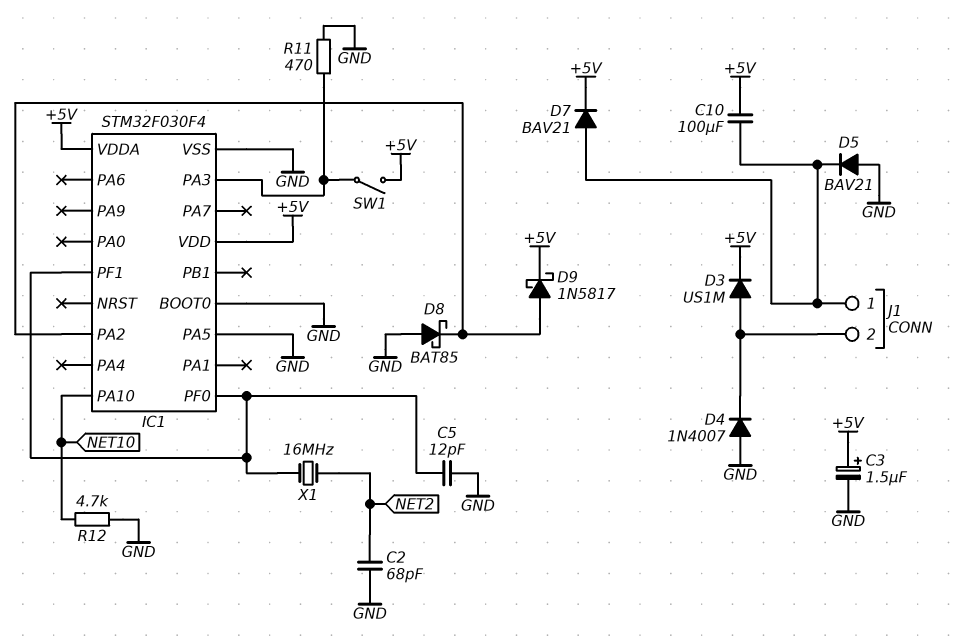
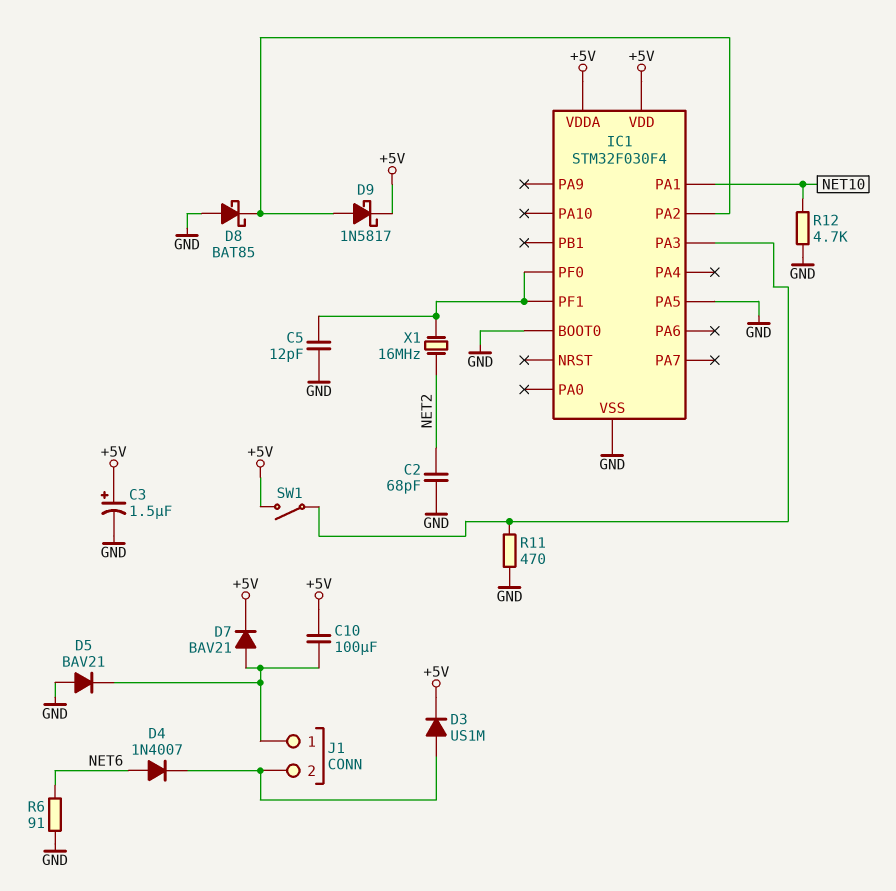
D4: diode 1N4007 (A GND, K J1/2) -> diode 1N4007 (A NET6, K J1/2)
IC1 pin PA1: none -> NET10
IC1 pin PA10: NET10 -> none
R6: none -> 91 (GND, NET6)

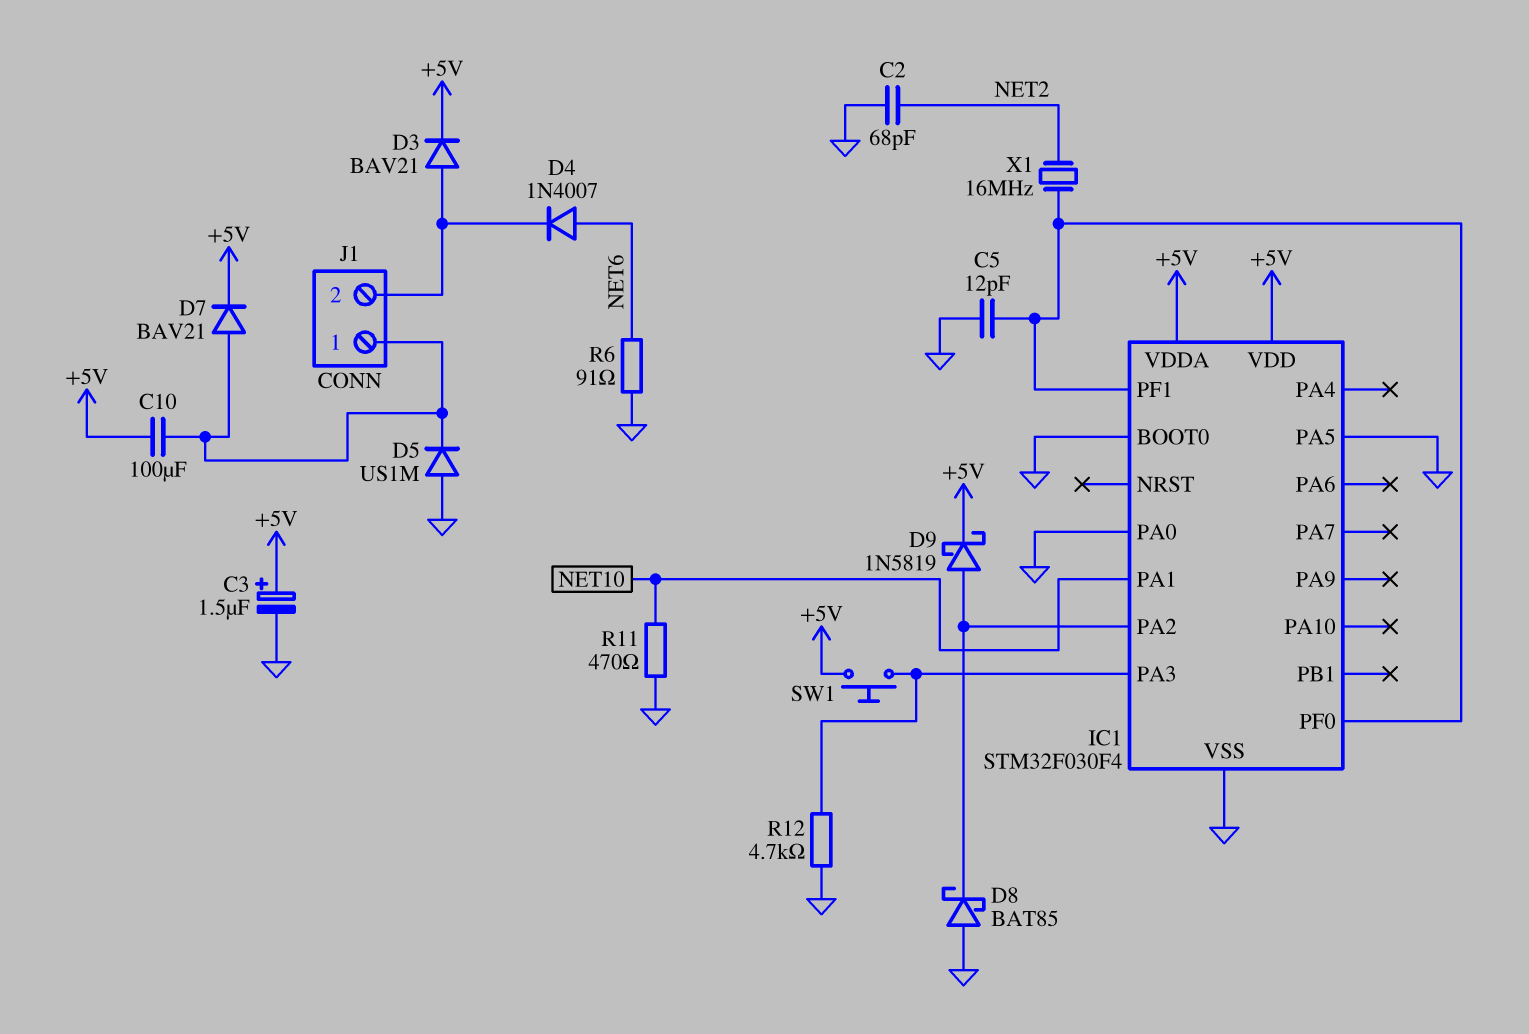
D3: diode US1M (A J1/2, K +5V) -> diode BAV21 (A J1/2, K +5V)
D5: diode BAV21 (A GND, K J1/1) -> diode US1M (A GND, K J1/1)
D9: schottky 1N5817 (A IC1/PA2, K +5V) -> schottky 1N5819 (A IC1/PA2, K +5V)
IC1 pin PA0: none -> GND
R11: 470 (GND, IC1/PA3) -> 470 (GND, NET10)
R12: 4.7k (GND, NET10) -> 4.7k (GND, IC1/PA3)
SW1: switch (+5V, IC1/PA3) -> button (+5V, IC1/PA3)

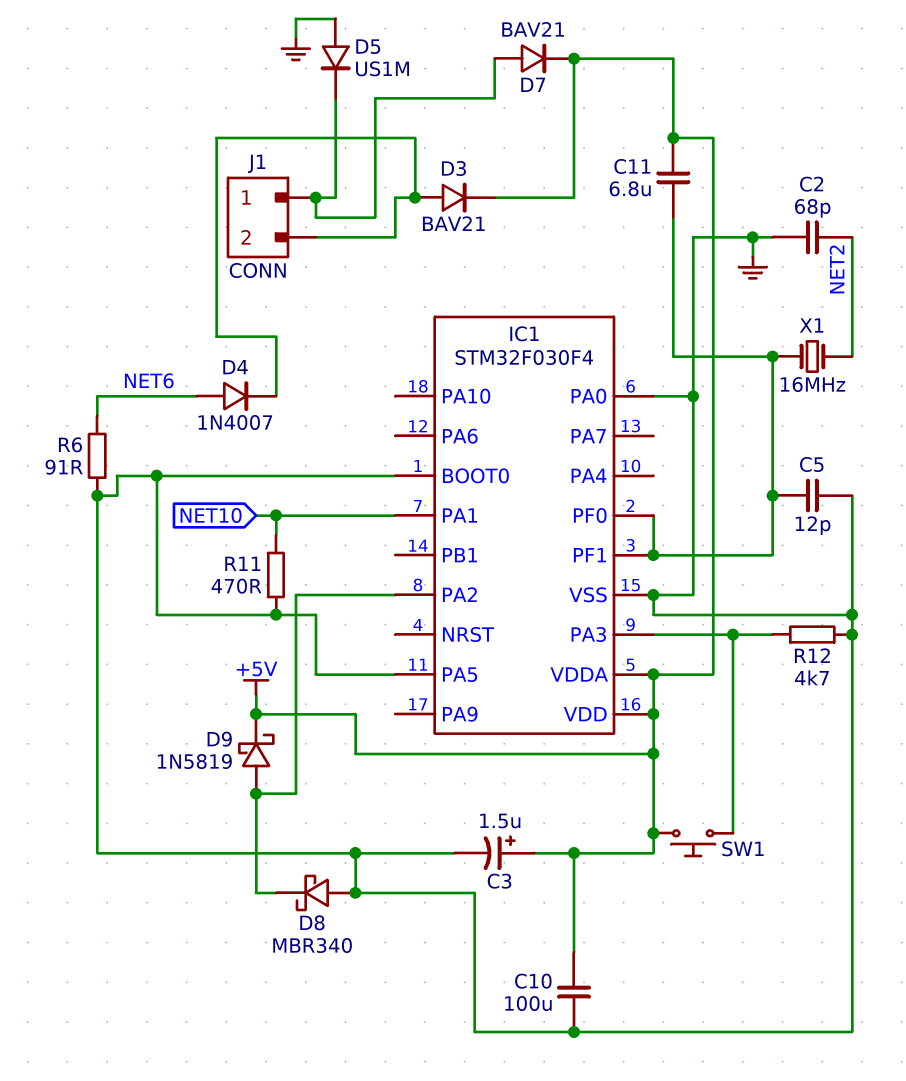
C10: 100uF (+5V, J1/1) -> 100uF (+5V, GND)
C11: none -> 6.8uF (+5V, IC1/PF0)
D8: schottky BAT85 (A GND, K IC1/PA2) -> schottky MBR340 (A GND, K IC1/PA2)

